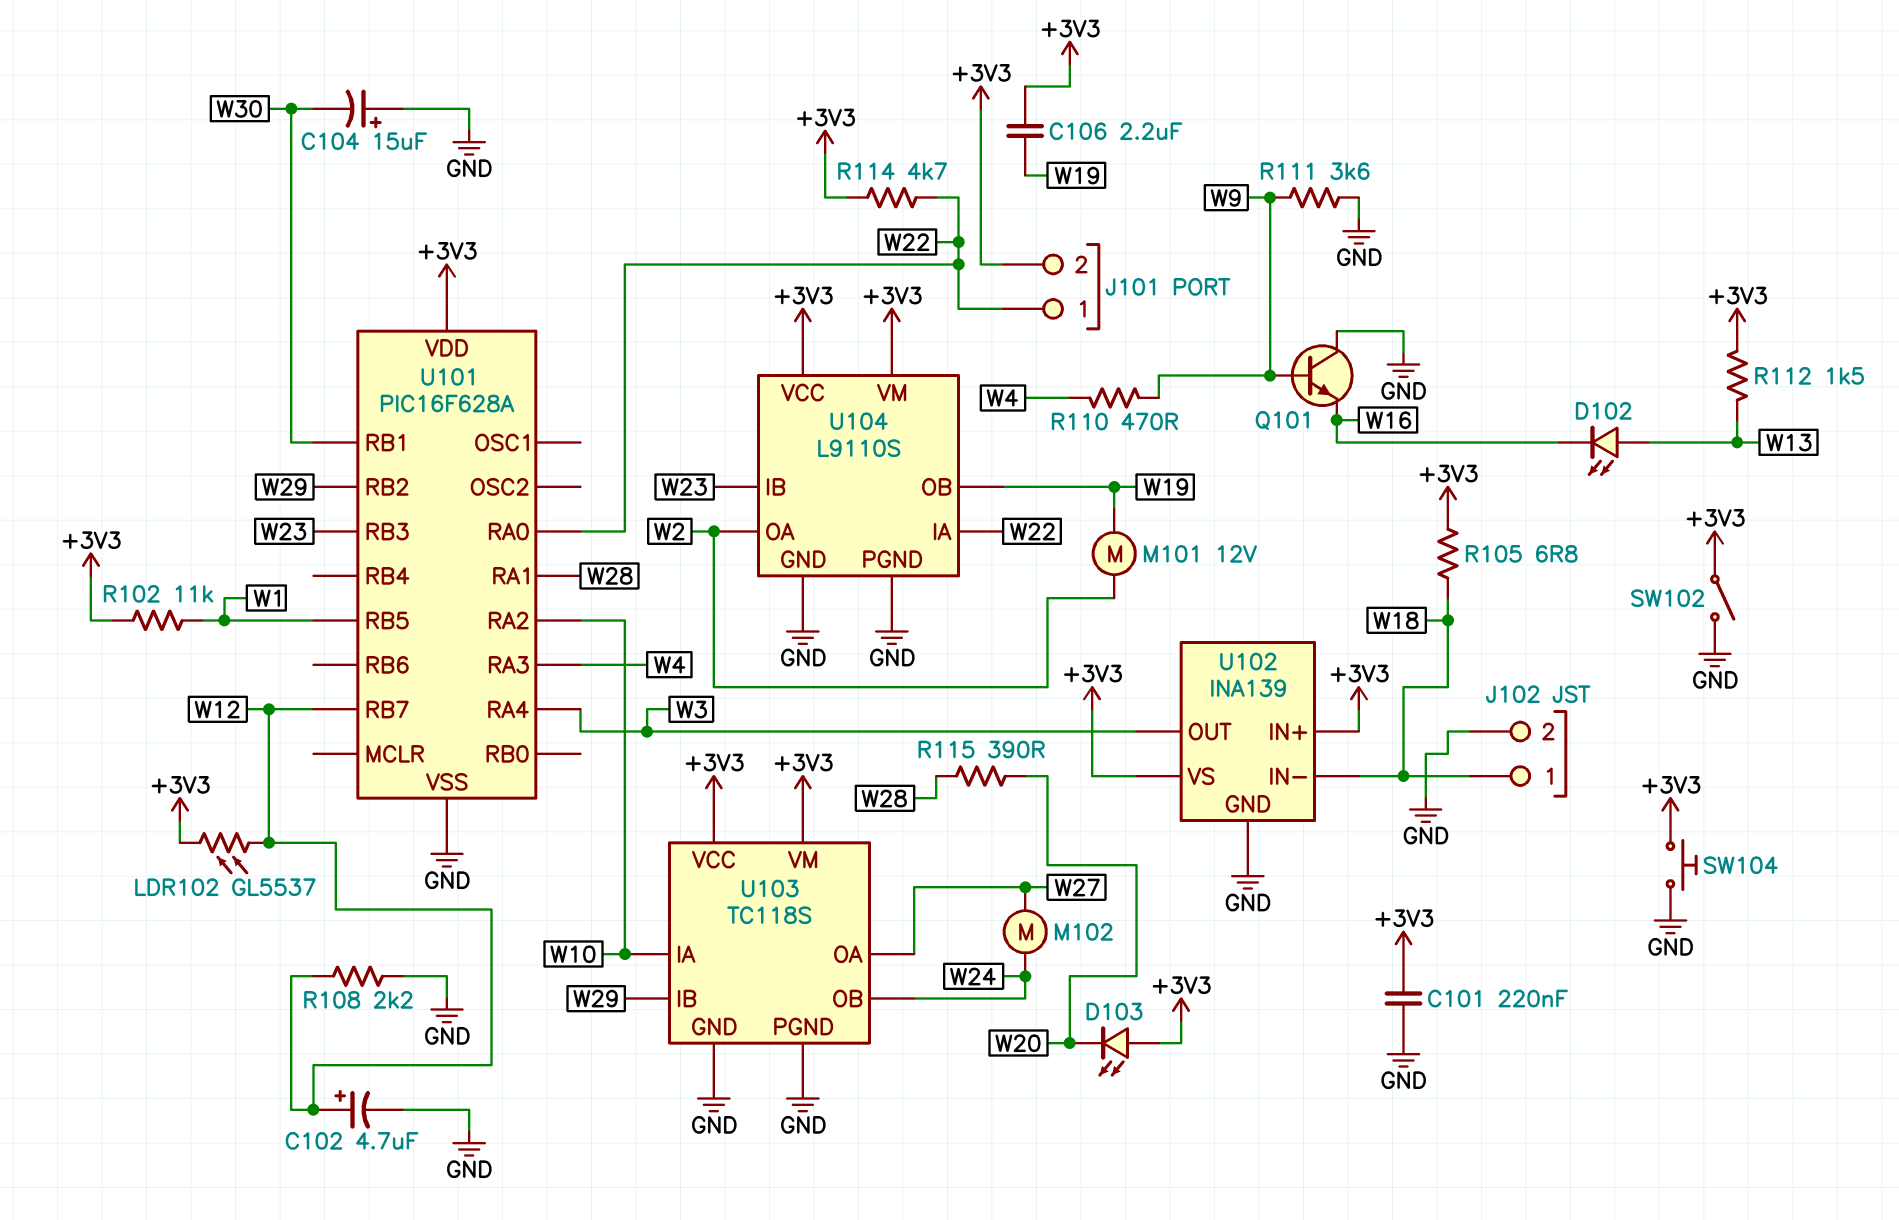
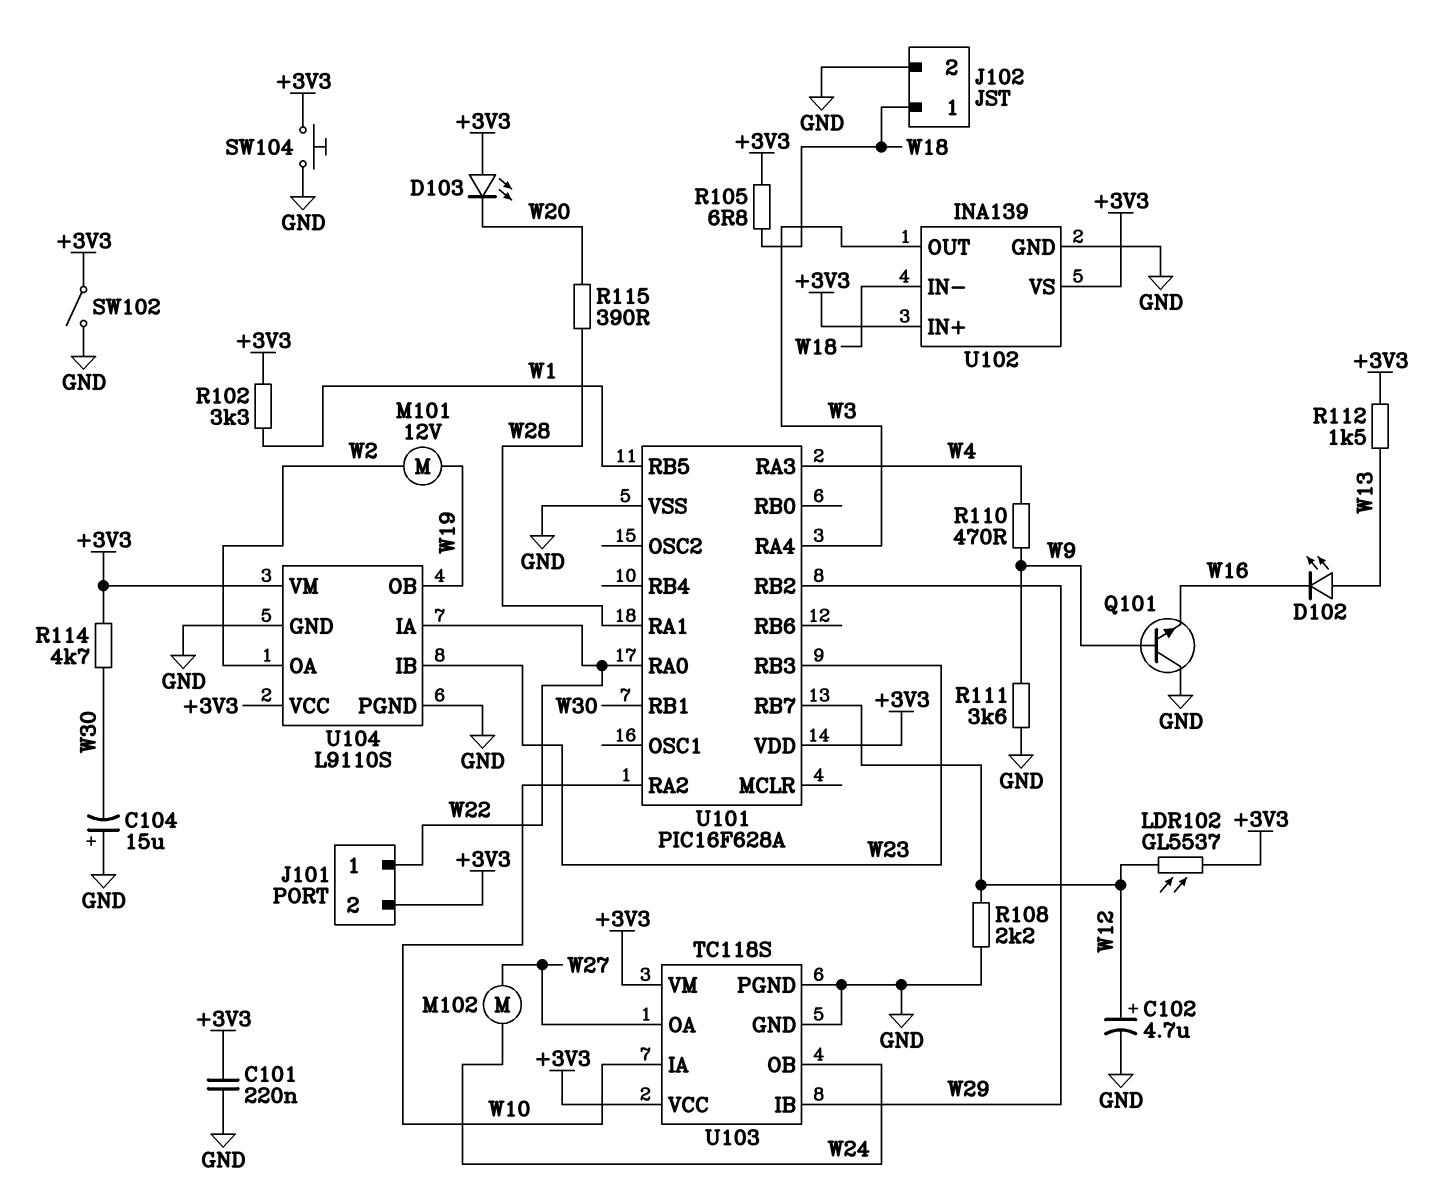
C106: 2.2uF (+3V3, W19) -> none
R102: 11k (+3V3, W1) -> 3.3k (+3V3, W1)
R114: 4.7k (+3V3, W22) -> 4.7k (+3V3, W30)

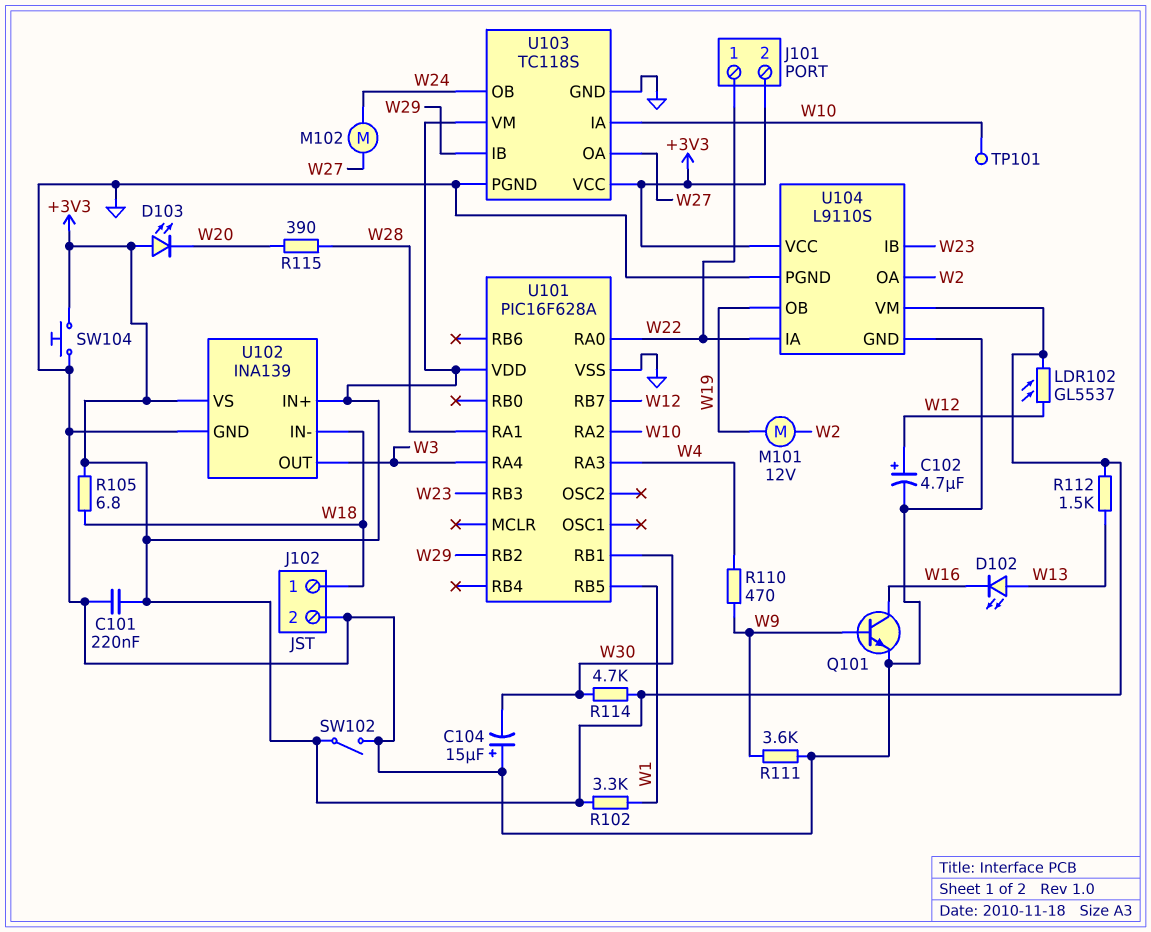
Q101: NPN (B W9, C GND, E W16) -> NPN (B W9, C W16, E GND)
R108: 2.2k (GND, W12) -> none
TP101: none -> test point (W10)

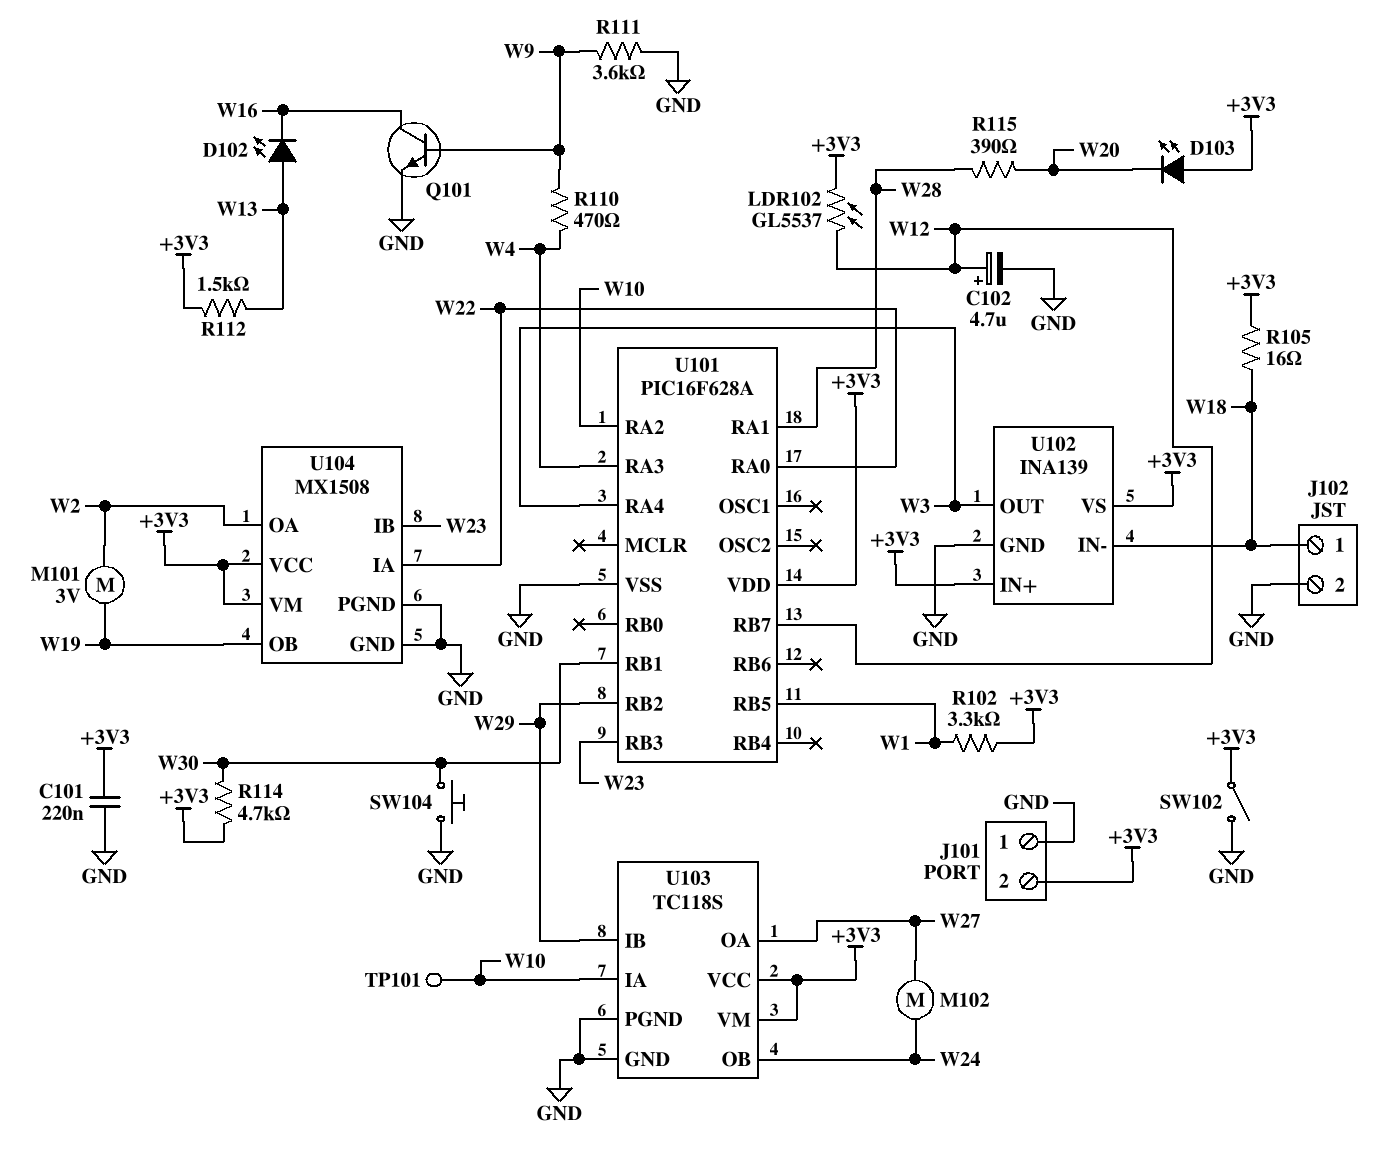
C104: 15uF (plus GND, minus W30) -> none
J101 pin 1: W22 -> GND
M101: motor 12V (W2, W19) -> motor 3V (W2, W19)
R105: 6.8 (+3V3, W18) -> 16 (+3V3, W18)
SW104: button (+3V3, GND) -> button (GND, W30)
U104: L9110S -> MX1508

